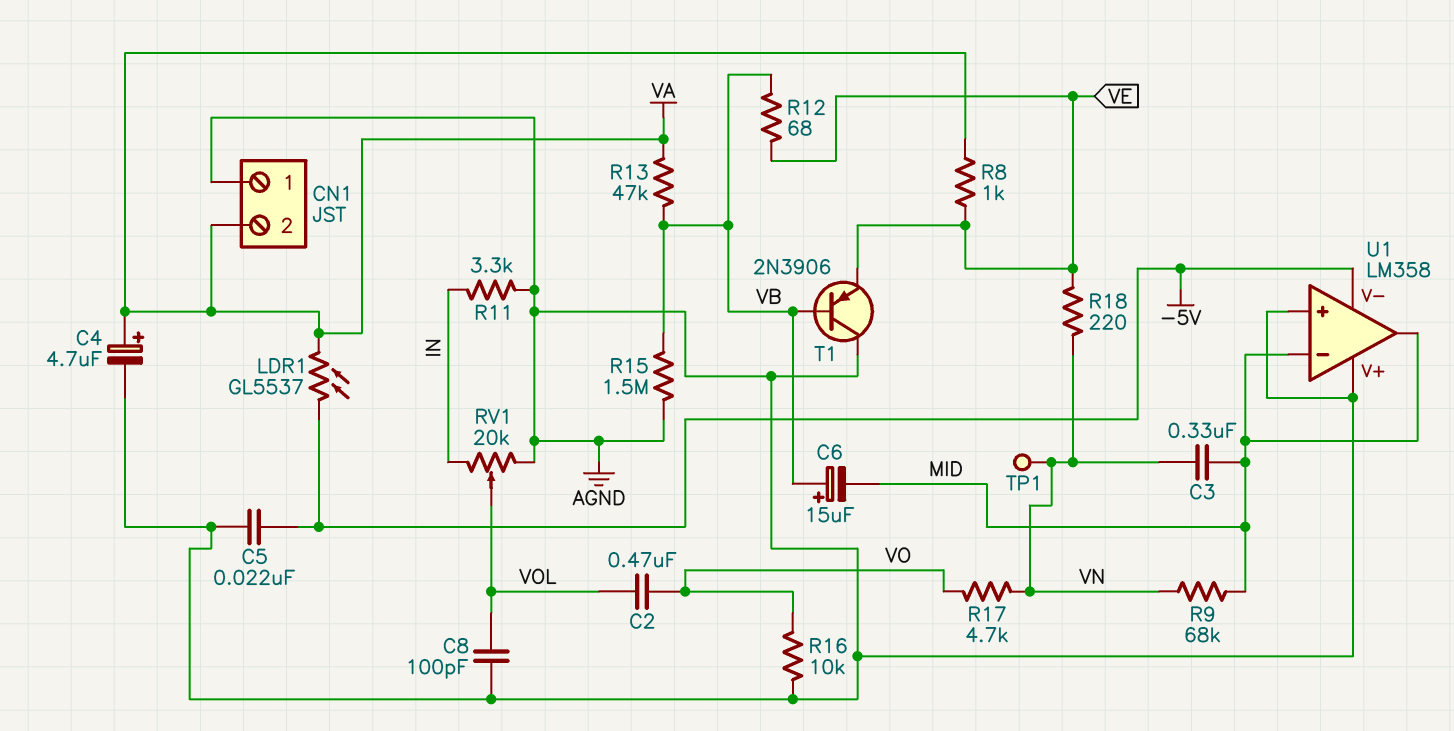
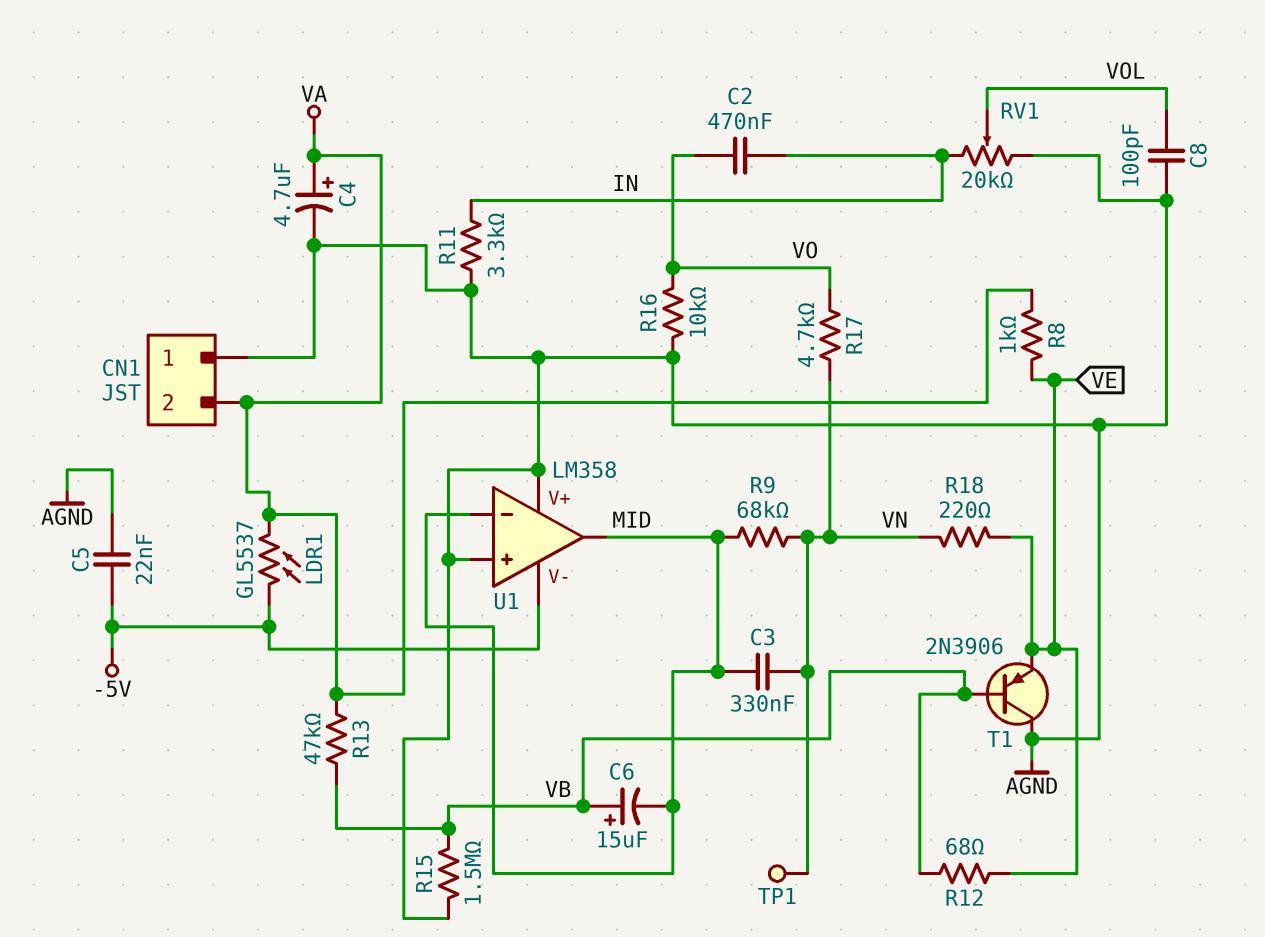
C2: 470nF (VO, VOL) -> 470nF (IN, VO)

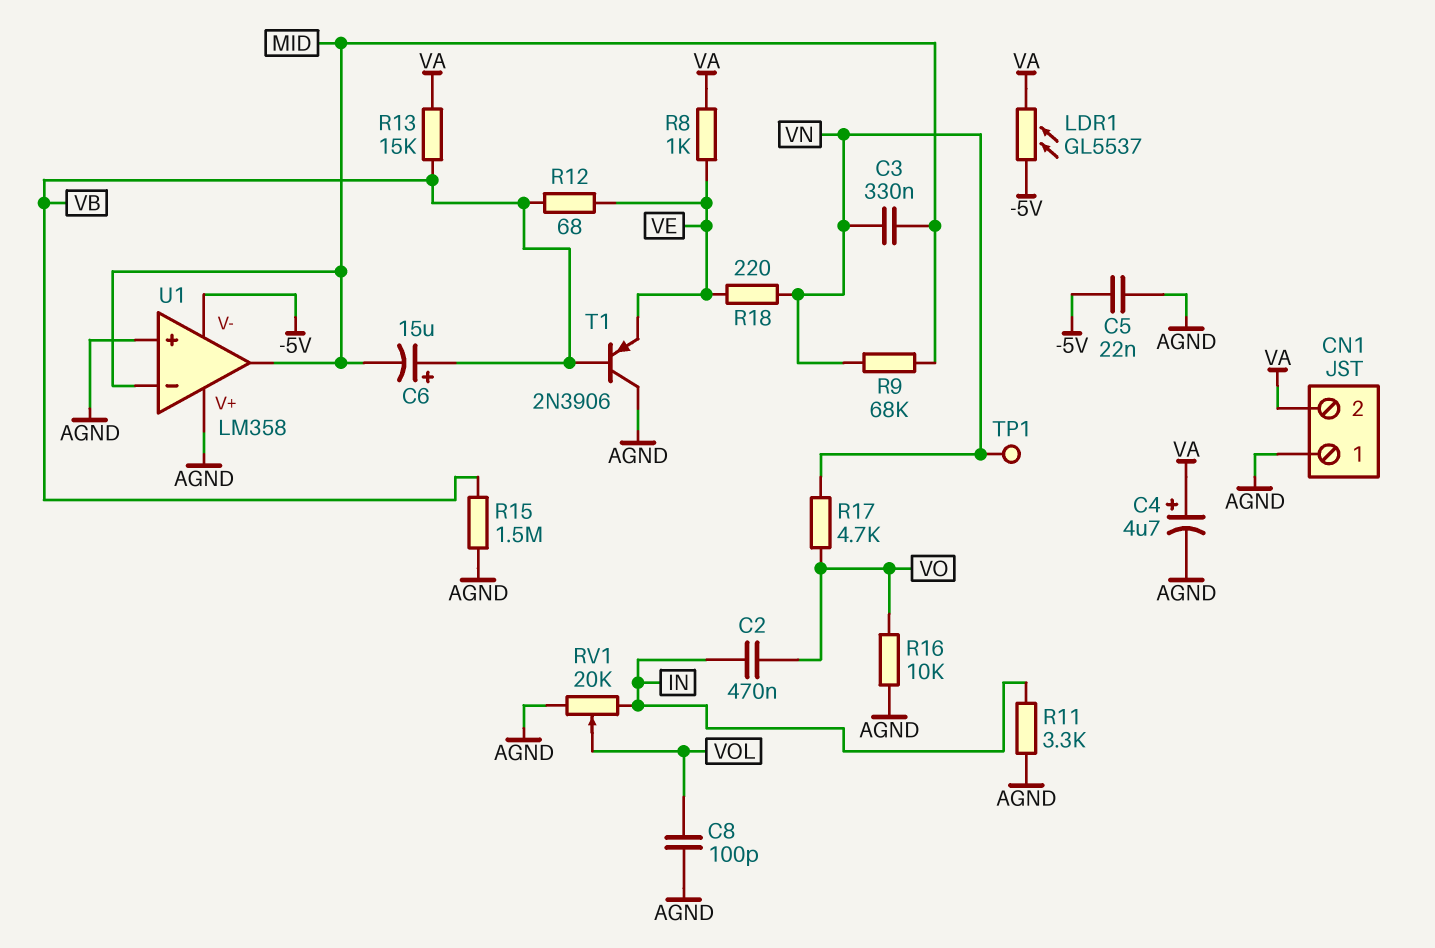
R13: 47k (VA, VB) -> 15k (VA, VB)

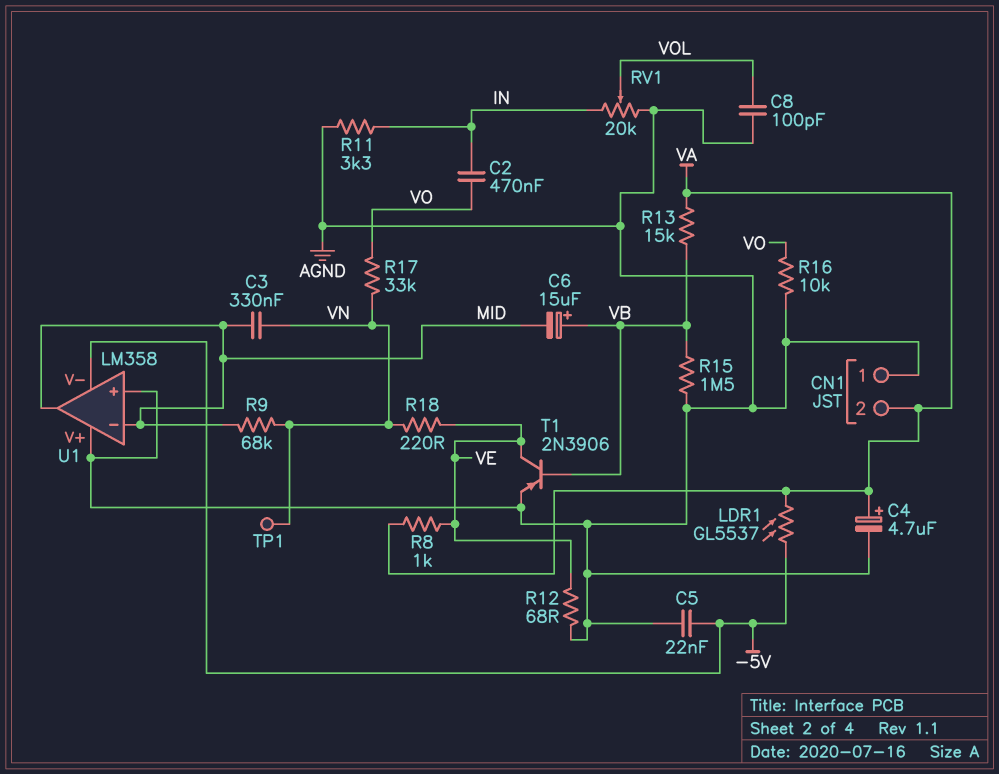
R12: 68 (VB, VE) -> 68 (AGND, VE)
R17: 4.7k (VN, VO) -> 33k (VN, VO)
T1: PNP 2N3906 (B VB, C AGND, E VE) -> PNP 2N3906 (B VB, C VE, E AGND)

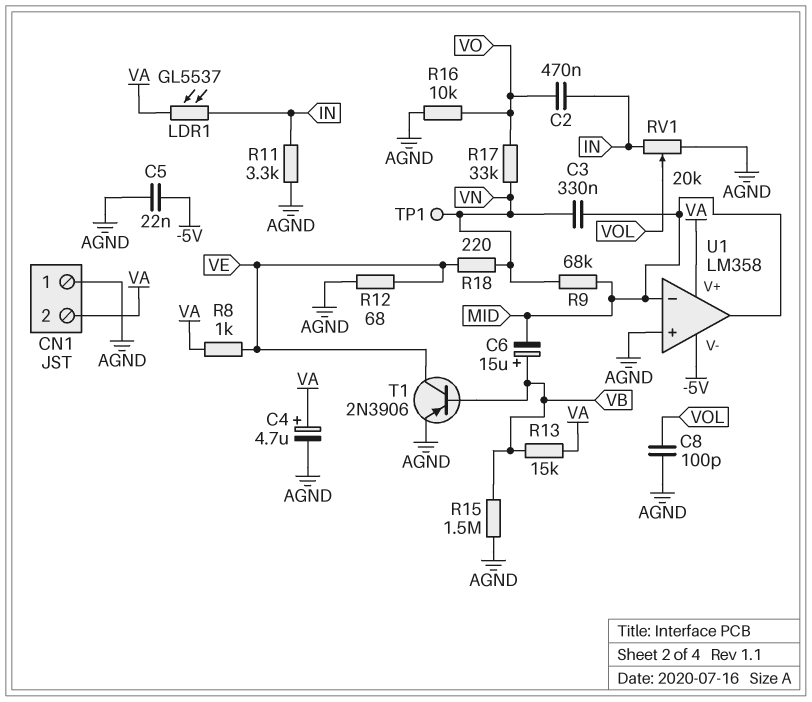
LDR1: GL5537 (-5V, VA) -> GL5537 (IN, VA)
U1 pin V+: AGND -> VA

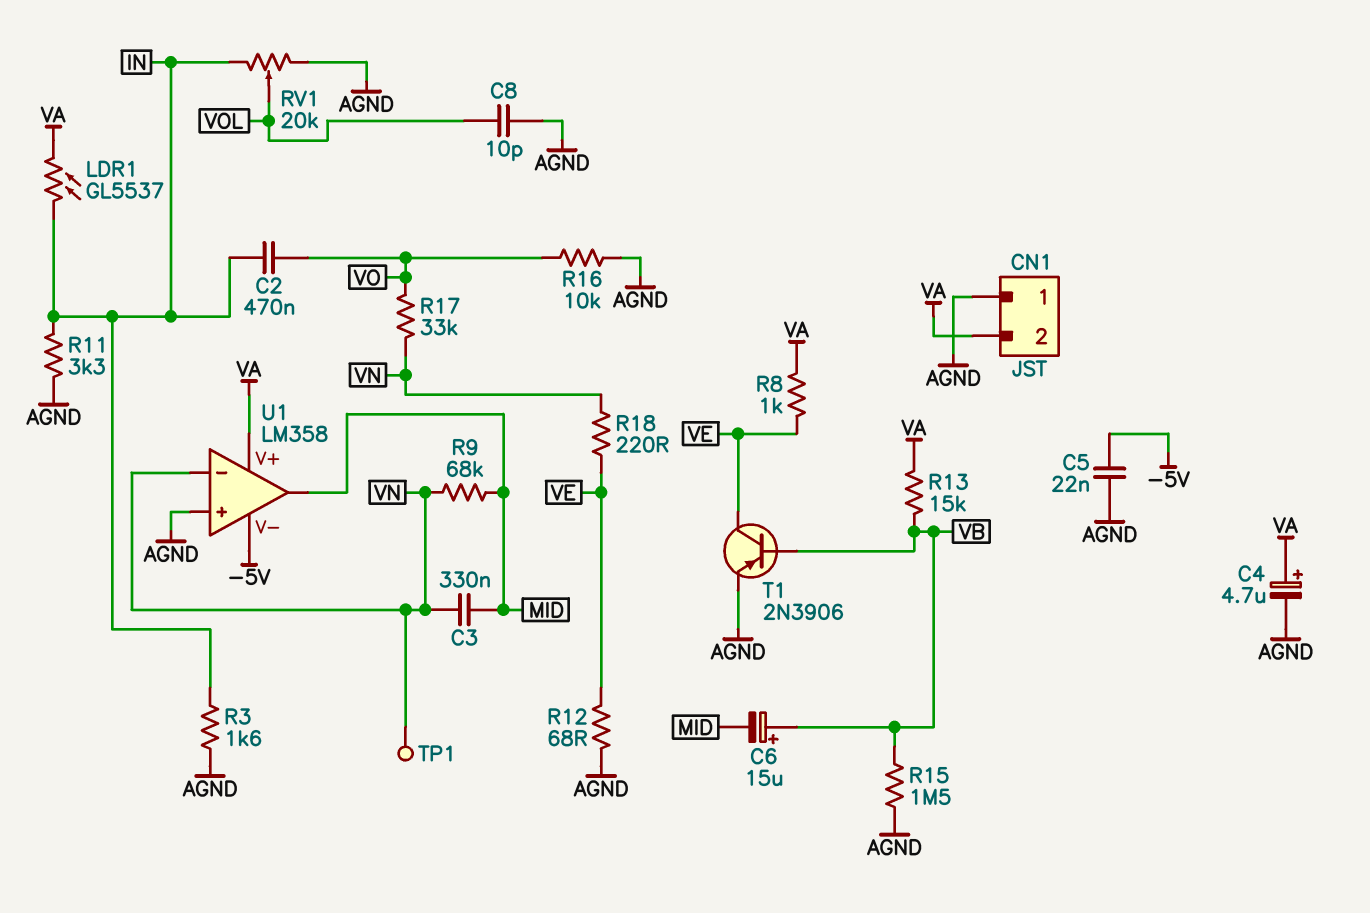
C8: 100pF (AGND, VOL) -> 10pF (AGND, VOL)
R3: none -> 1.6k (AGND, IN)
U1 pin in-: MID -> VN

